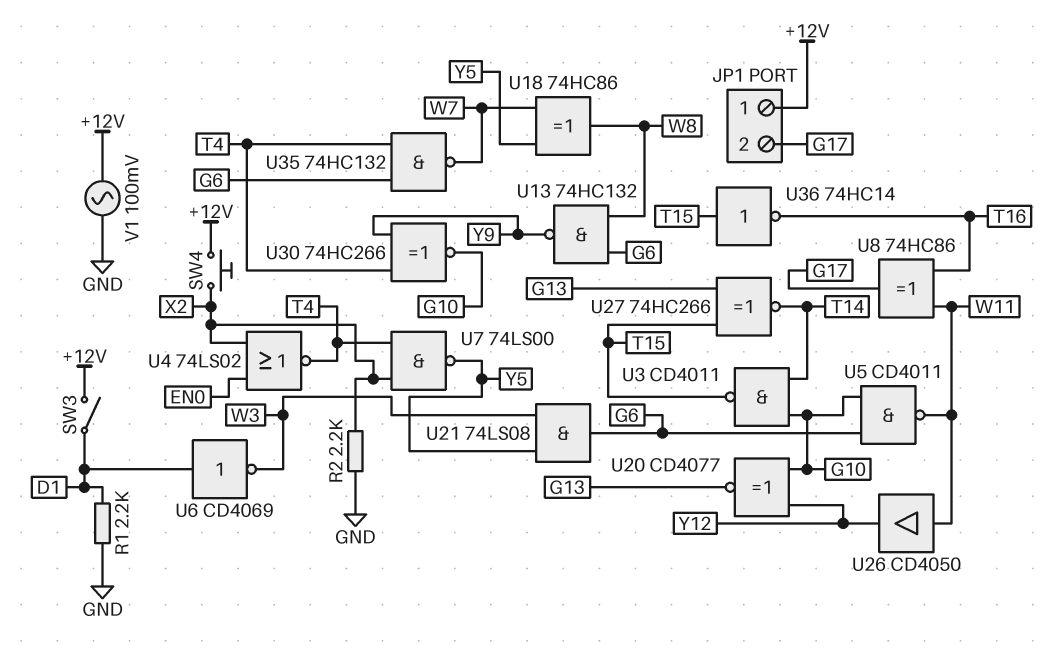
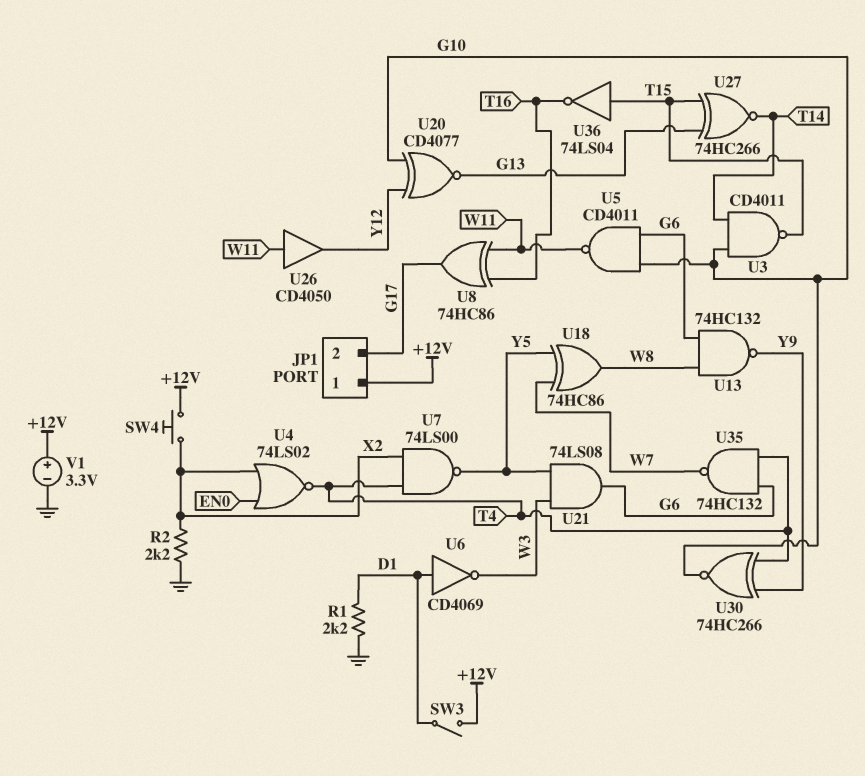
U36: NOT 74HC14 (in T15, out T16) -> NOT 74LS04 (in T15, out T16)
V1: AC 100mV (+12V, GND) -> 3.3V (plus +12V, minus GND)

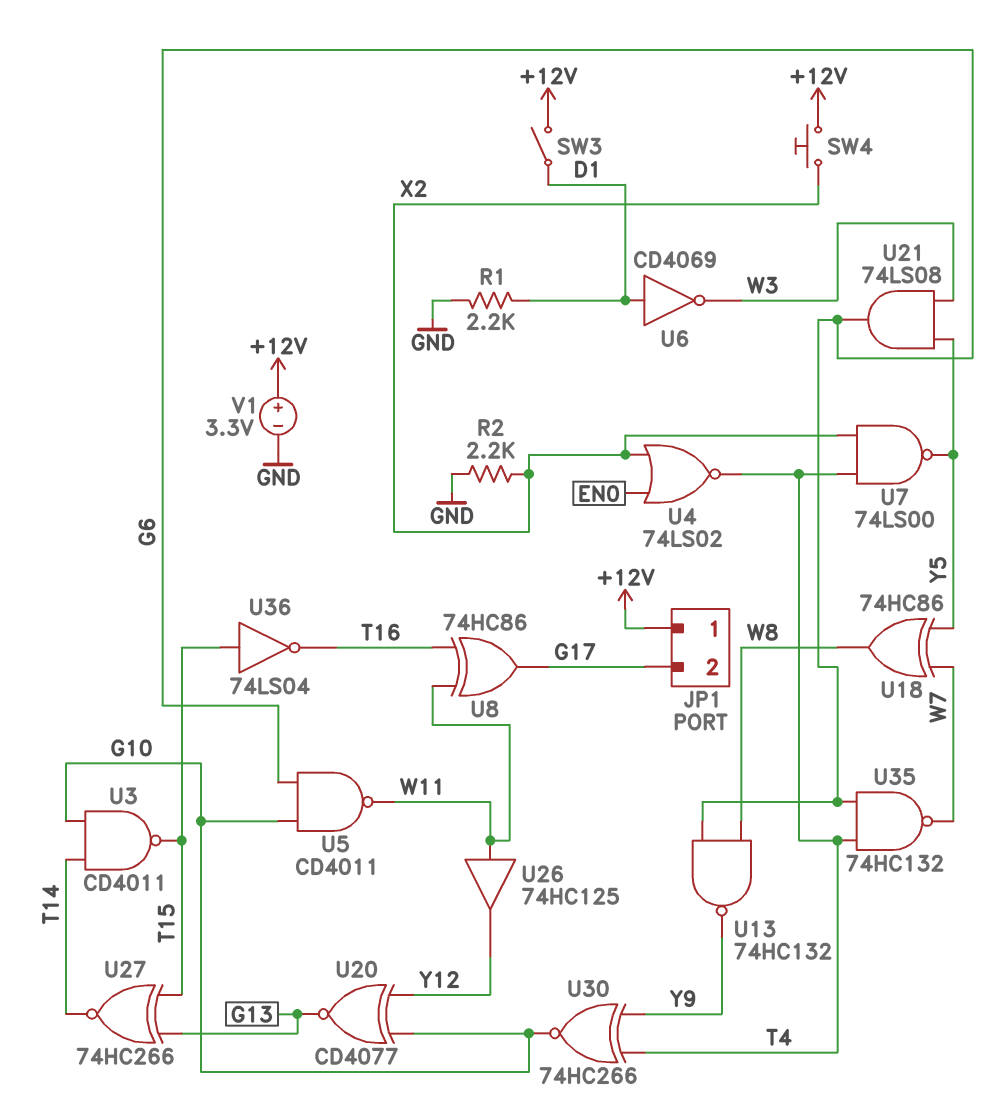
U26: buffer CD4050 (in W11, out Y12) -> buffer 74HC125 (in W11, out Y12)

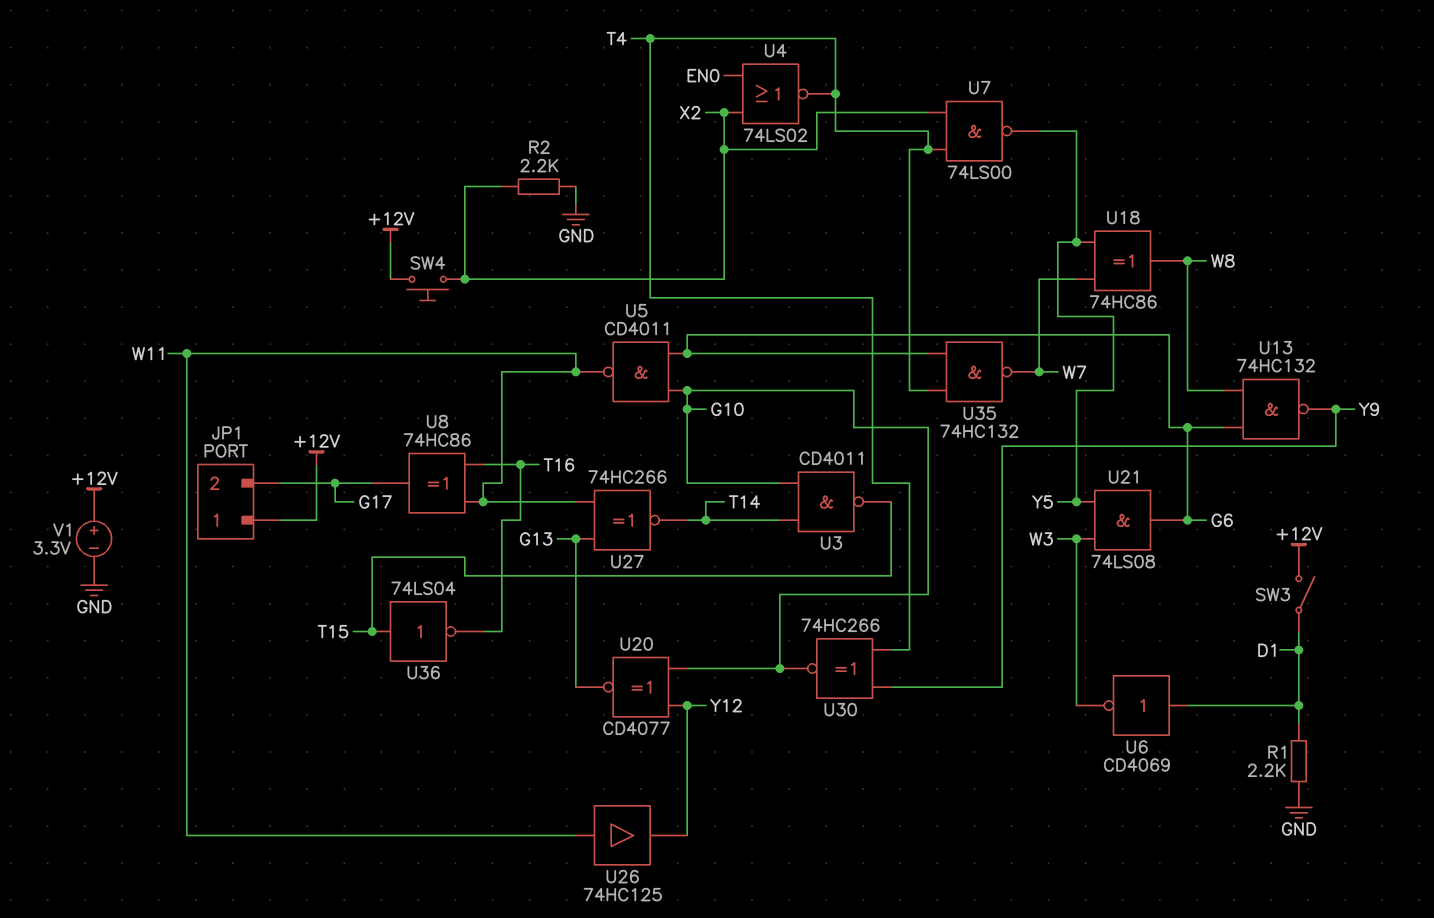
U27: XNOR 74HC266 (in G13, in T15, out T14) -> XNOR 74HC266 (in G13, in W11, out T14)

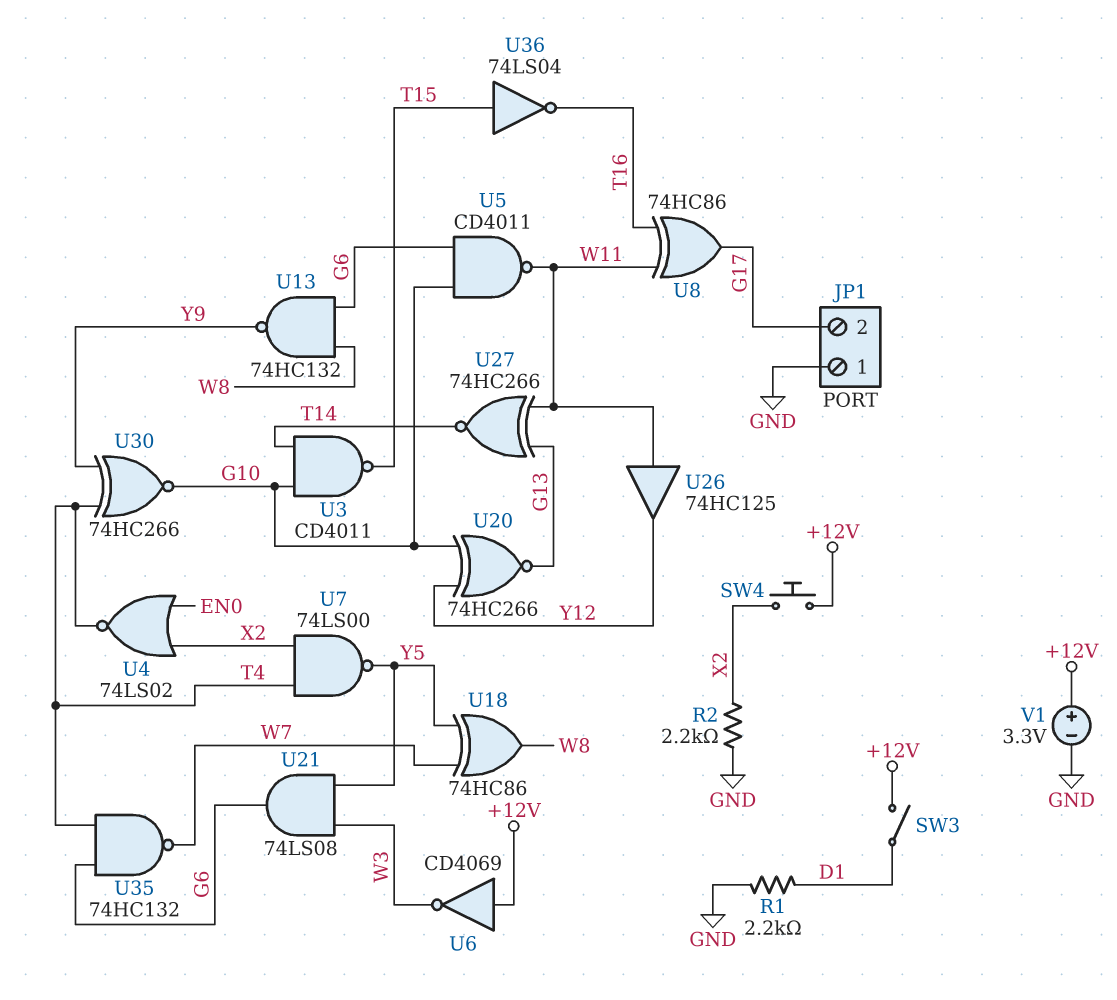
JP1 pin 1: +12V -> GND
U6: NOT CD4069 (in D1, out W3) -> NOT CD4069 (in +12V, out W3)
U20: XNOR CD4077 (in G10, in Y12, out G13) -> XNOR 74HC266 (in G10, in Y12, out G13)

